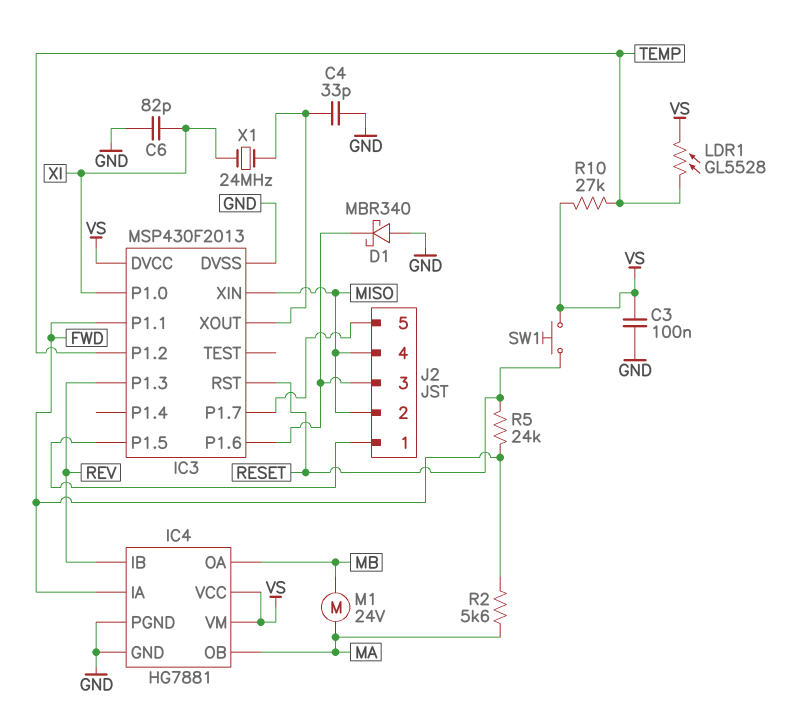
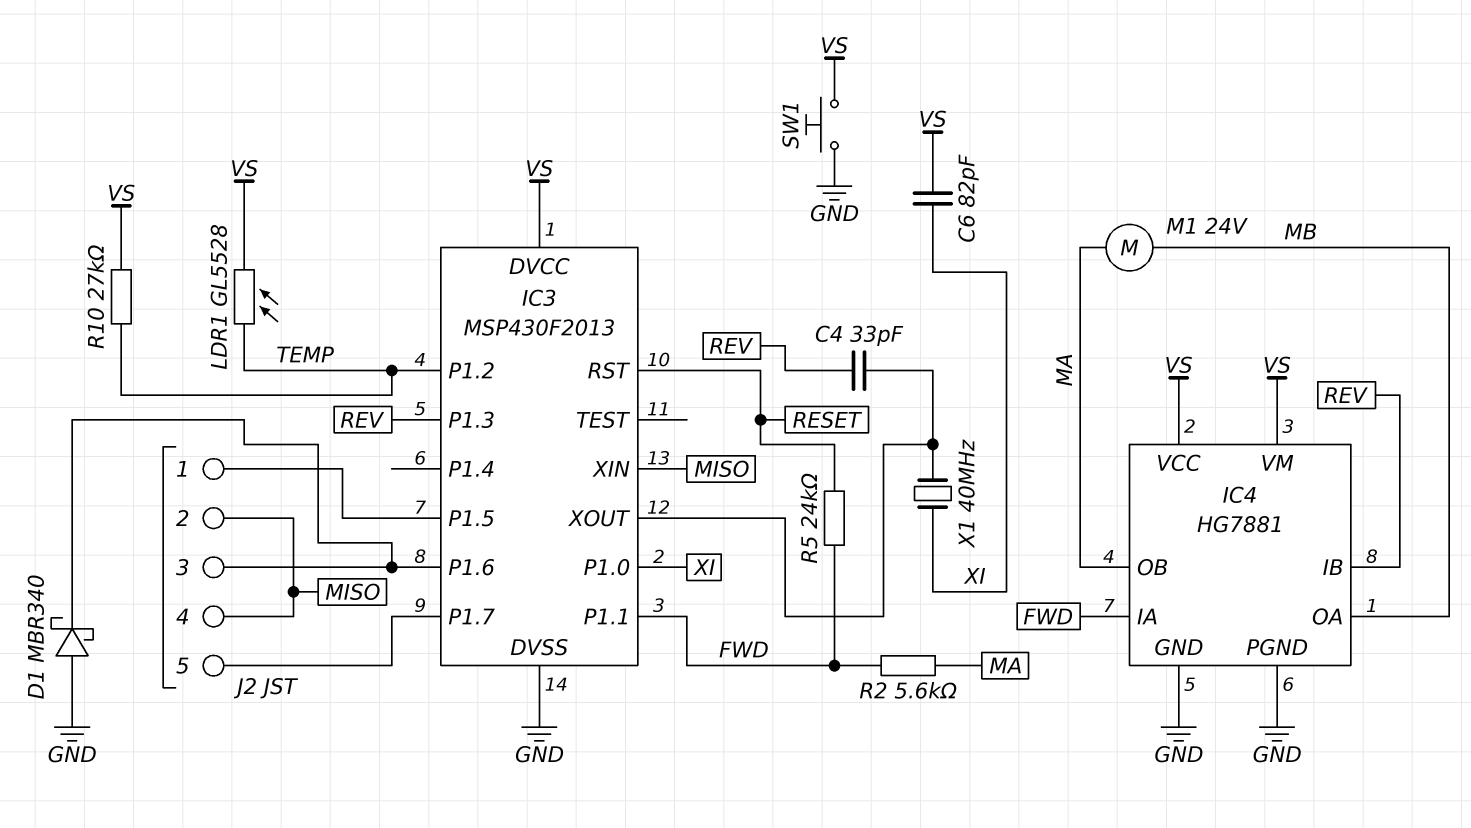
C3: 100nF (GND, VS) -> none
C4: 33pF (GND, IC3/XOUT) -> 33pF (IC3/XOUT, REV)
C6: 82pF (GND, XI) -> 82pF (VS, XI)
SW1: button (RESET, VS) -> button (GND, VS)
X1: 24MHz (IC3/XOUT, XI) -> 40MHz (IC3/XOUT, XI)

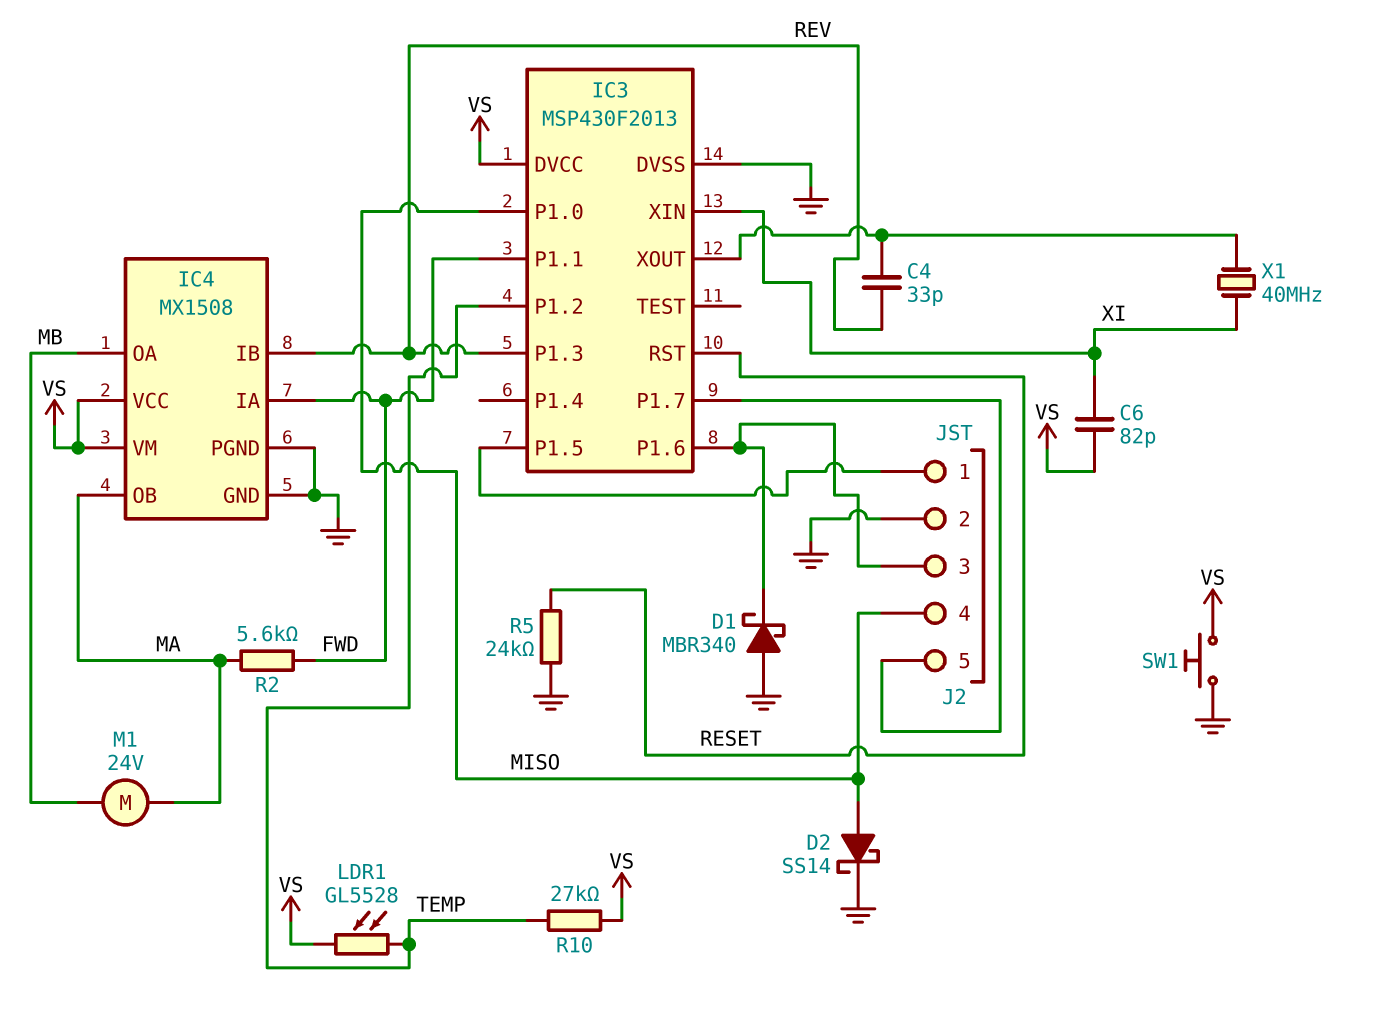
D2: none -> schottky SS14 (A MISO, K GND)
IC3 pin P1.0: XI -> MISO
IC3 pin XIN: MISO -> XI
IC4: HG7881 -> MX1508
J2 pin 2: MISO -> GND
R5: 24k (FWD, RESET) -> 24k (GND, RESET)

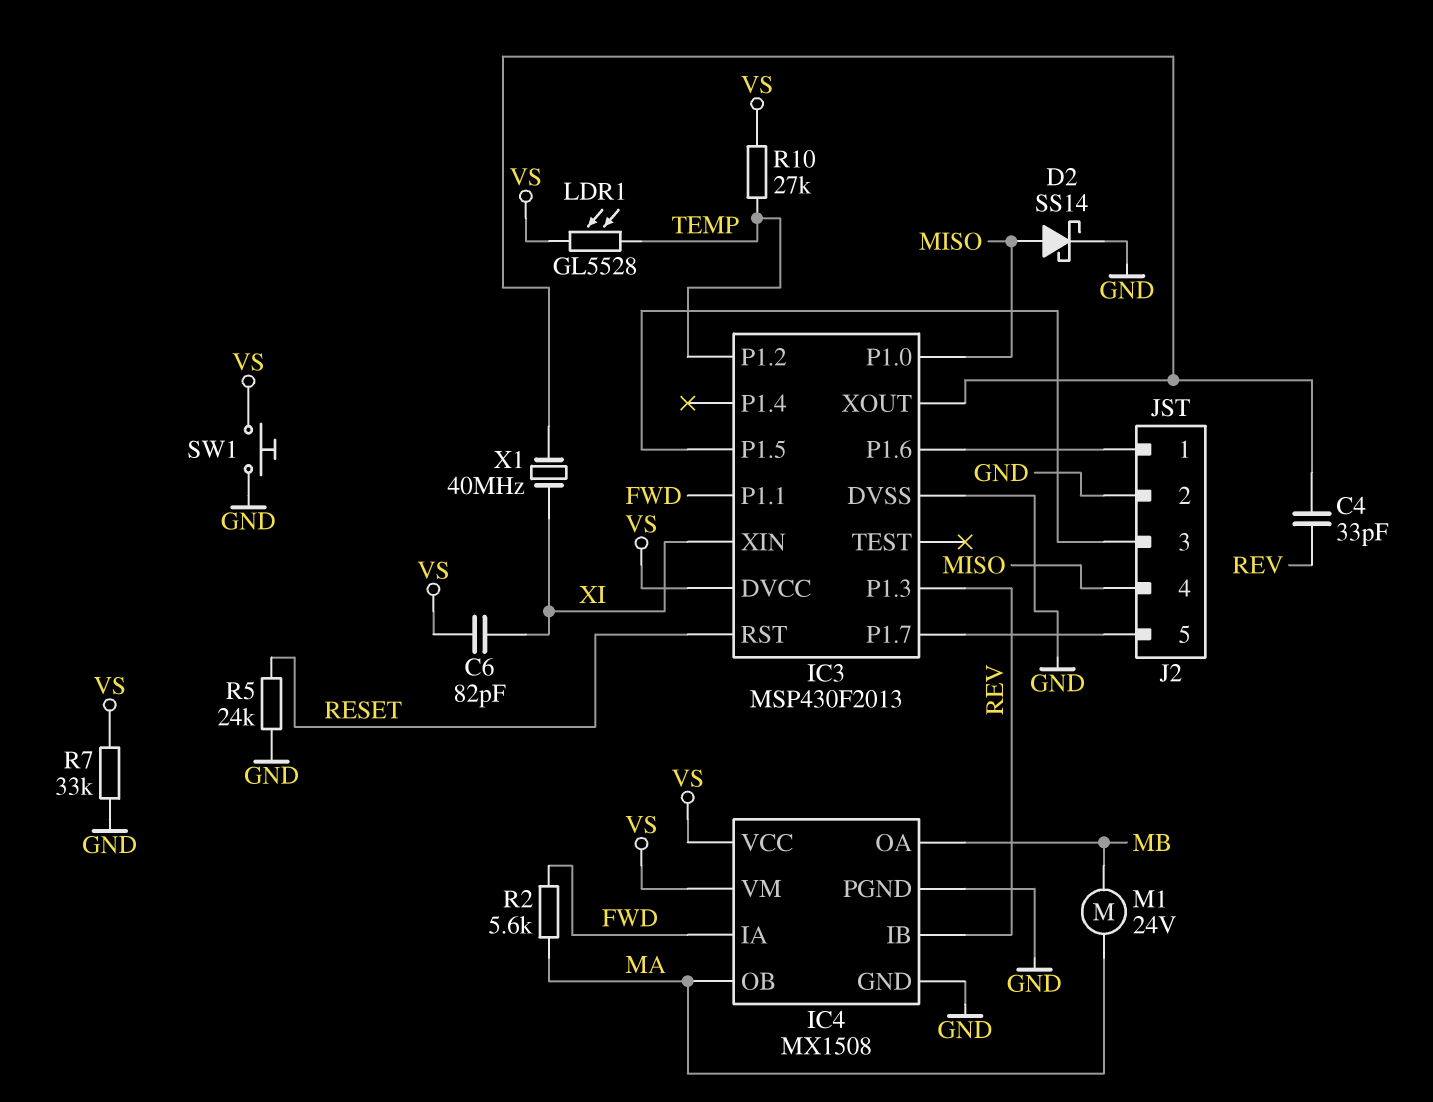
D1: schottky MBR340 (A GND, K IC3/P1.6) -> none
J2 pin 1: IC3/P1.5 -> IC3/P1.6
J2 pin 3: IC3/P1.6 -> IC3/P1.5
R7: none -> 33k (GND, VS)

